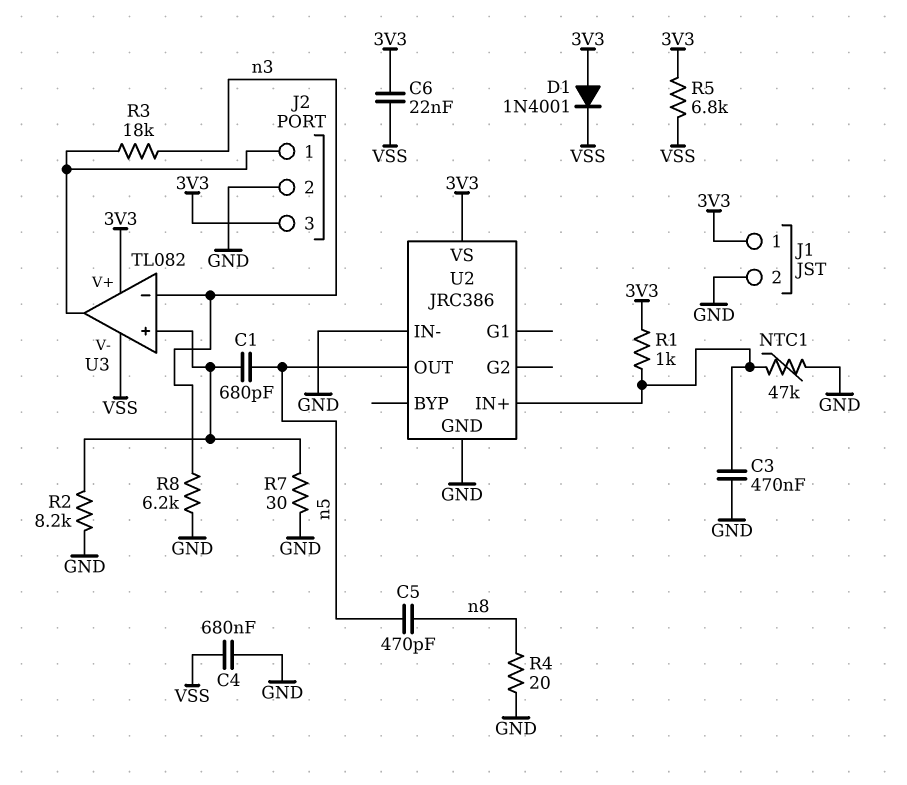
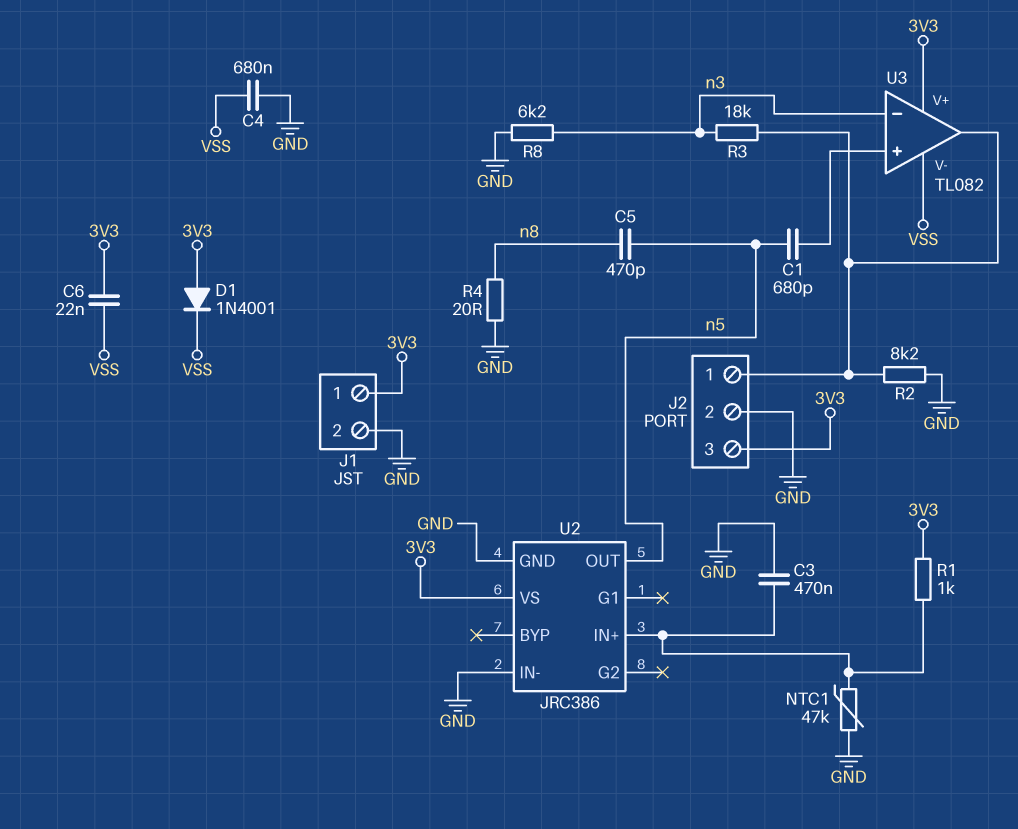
R2: 8.2k (GND, U3/in+) -> 8.2k (GND, J2/1)
R5: 6.8k (3V3, VSS) -> none
R7: 30 (GND, U3/in+) -> none

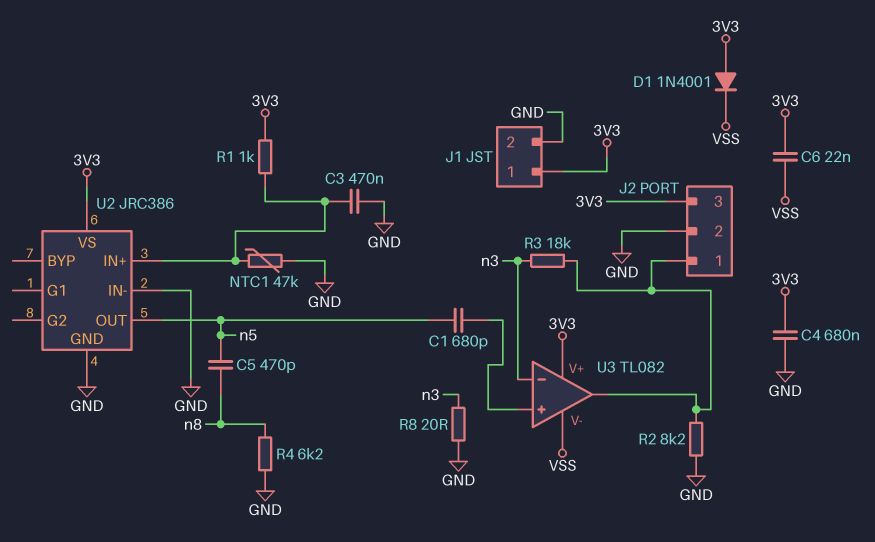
C4: 680nF (GND, VSS) -> 680nF (3V3, GND)
R4: 20 (GND, n8) -> 6.2k (GND, n8)
R8: 6.2k (GND, n3) -> 20 (GND, n3)

